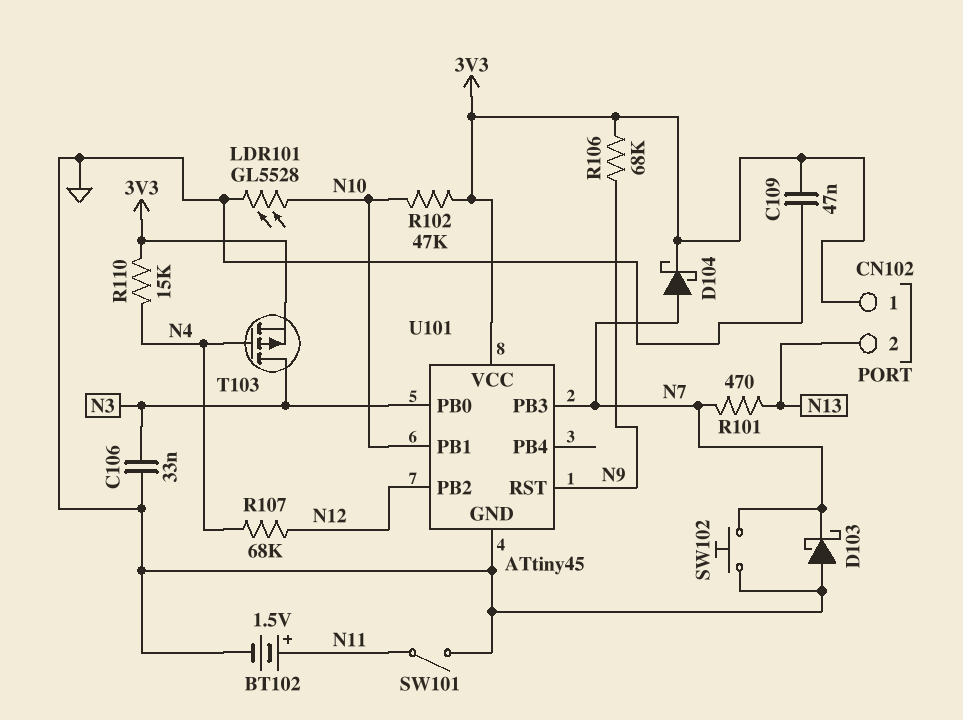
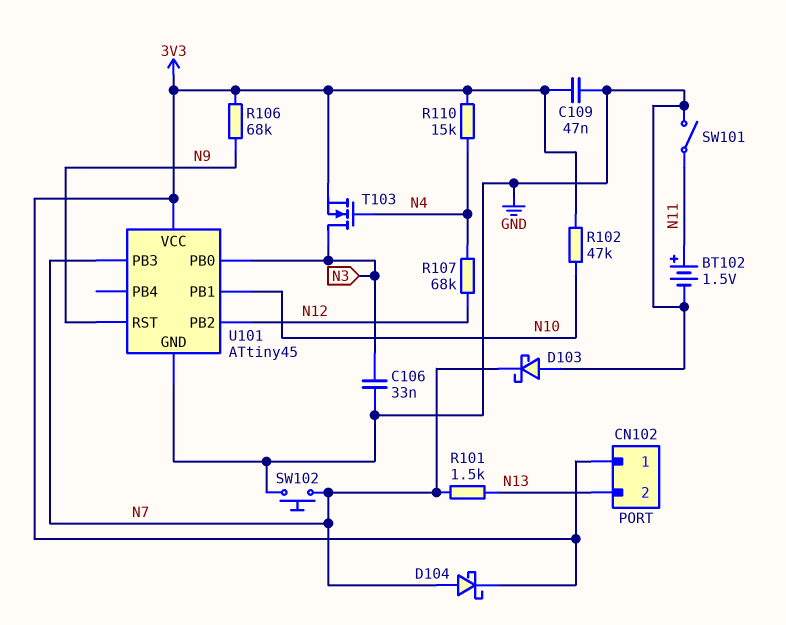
LDR101: GL5528 (GND, N10) -> none
R101: 470 (N7, N13) -> 1.5k (N7, N13)
T103: PMOS (G N4, D N3, S 3V3) -> NMOS (G N4, D N3, S 3V3)

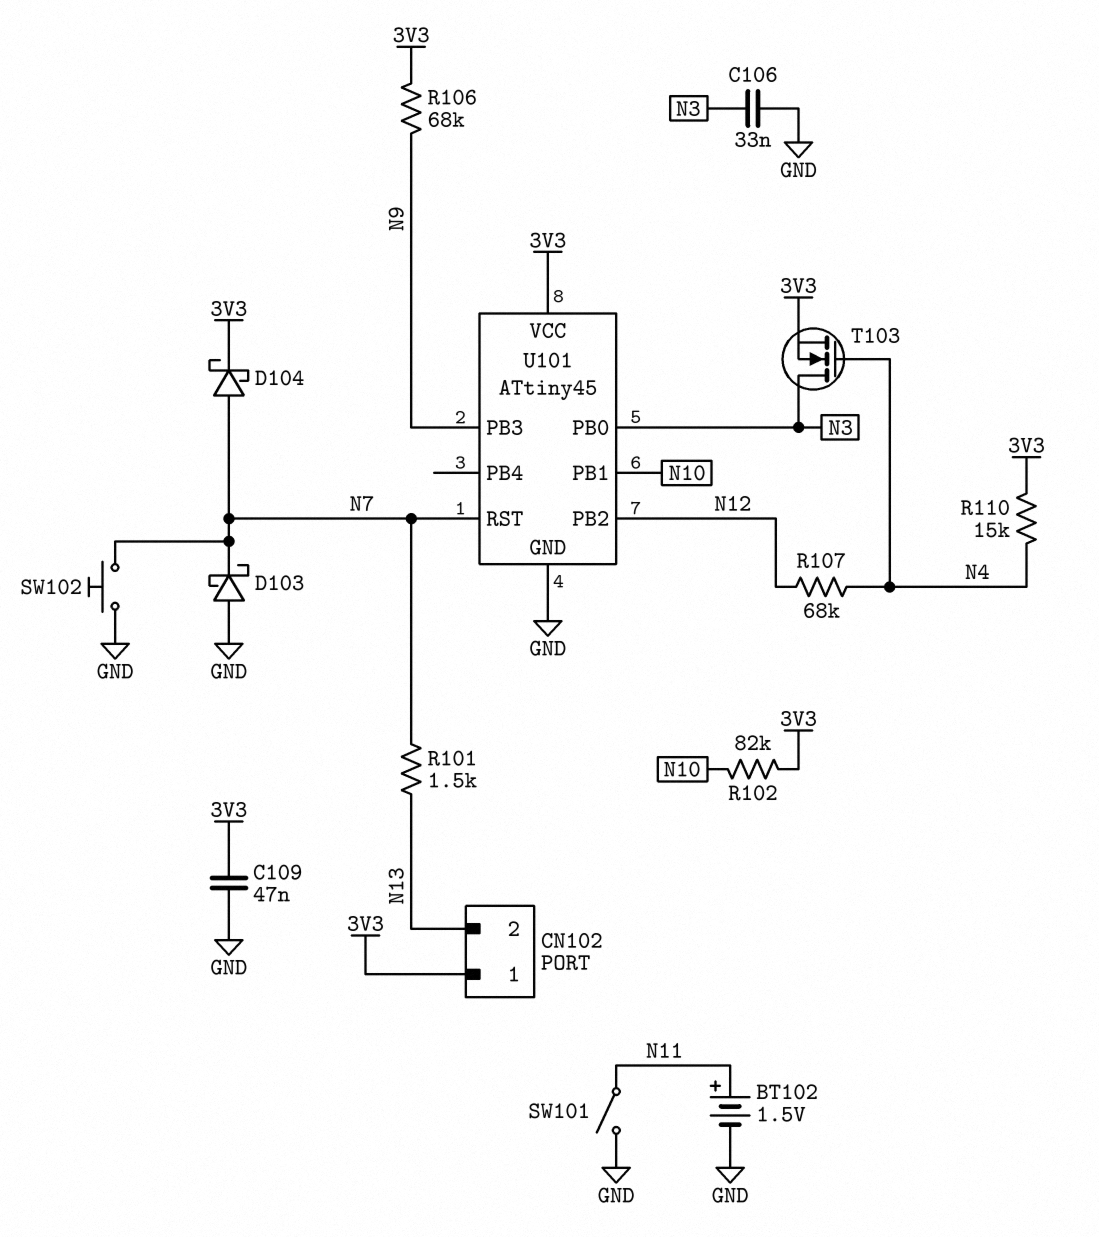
R102: 47k (3V3, N10) -> 82k (3V3, N10)
U101 pin PB3: N7 -> N9
U101 pin RST: N9 -> N7

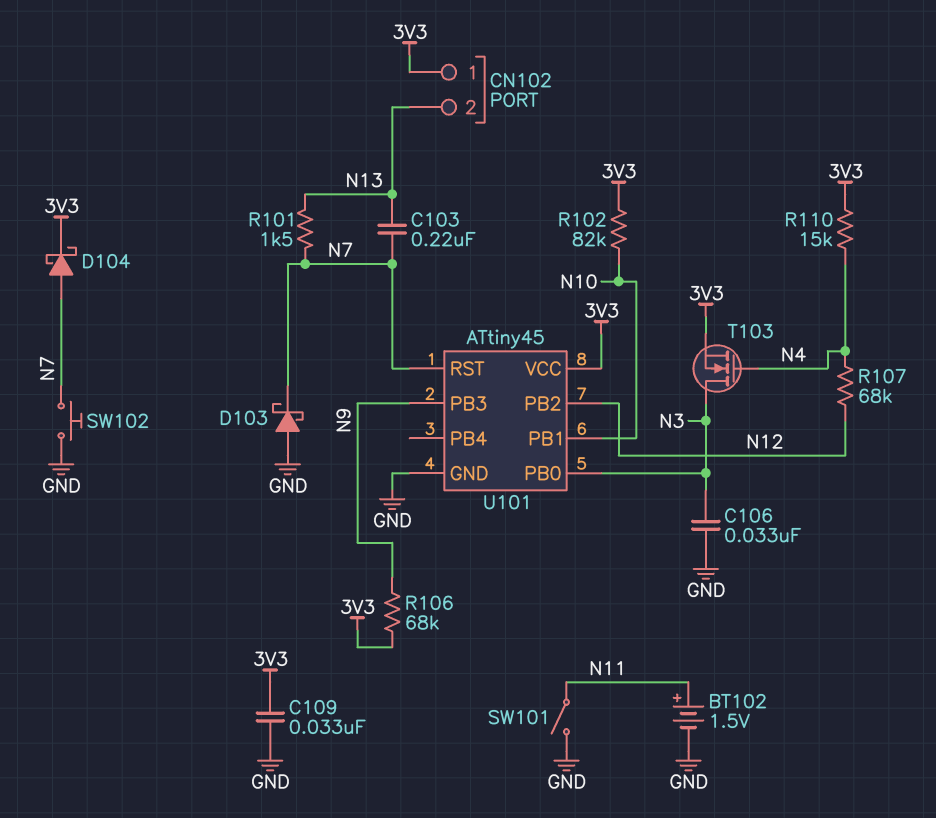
C103: none -> 220nF (N7, N13)
C109: 47nF (3V3, GND) -> 33nF (3V3, GND)

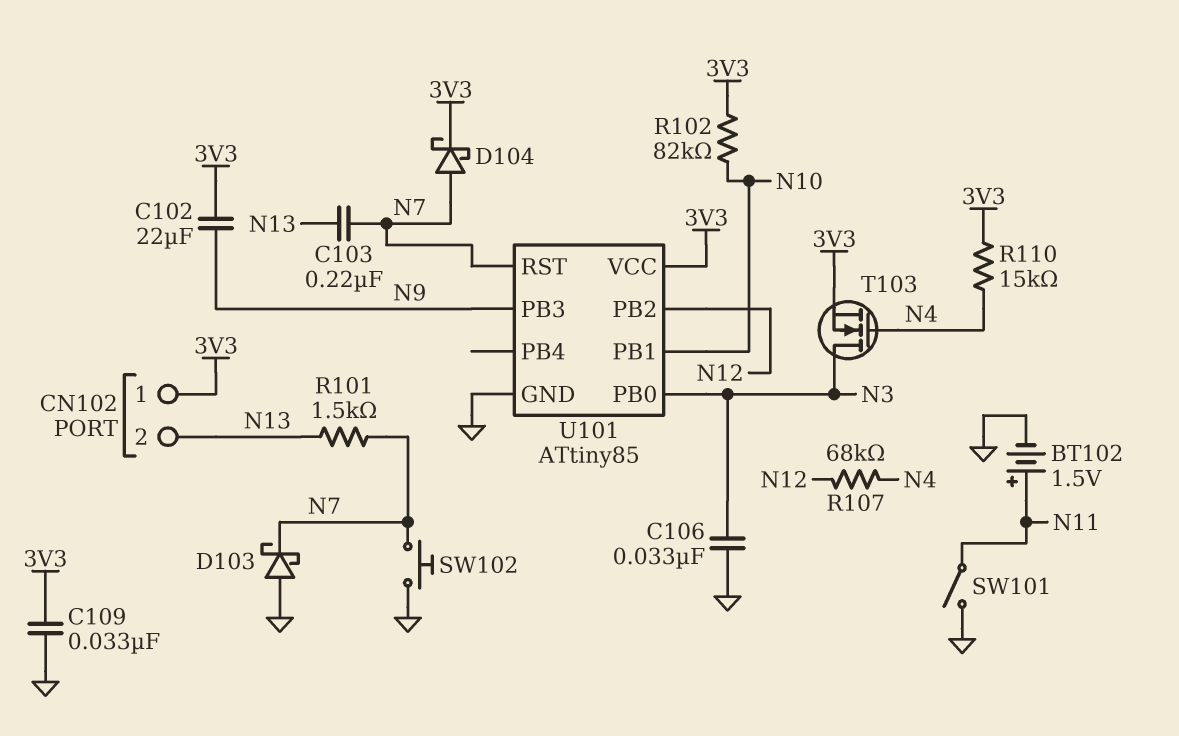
C102: none -> 22uF (3V3, N9)
R106: 68k (3V3, N9) -> none
U101: ATtiny45 -> ATtiny85

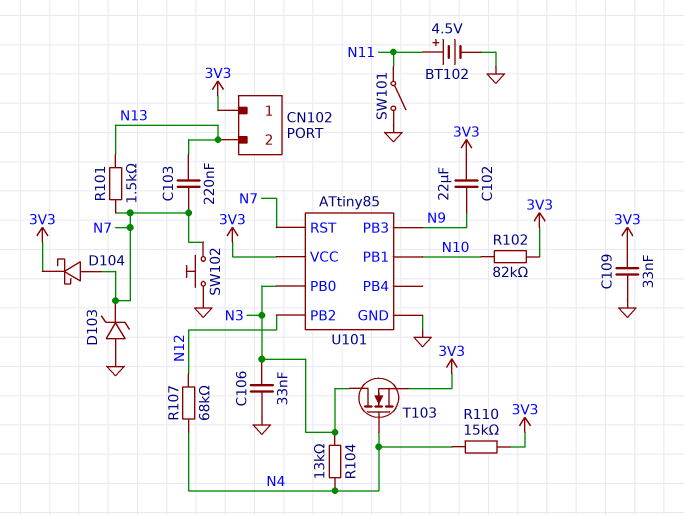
BT102: 1.5V (plus N11, minus GND) -> 4.5V (plus N11, minus GND)
D103: schottky (A GND, K N7) -> zener (A GND, K N7)
R104: none -> 13k (N3, N4)

